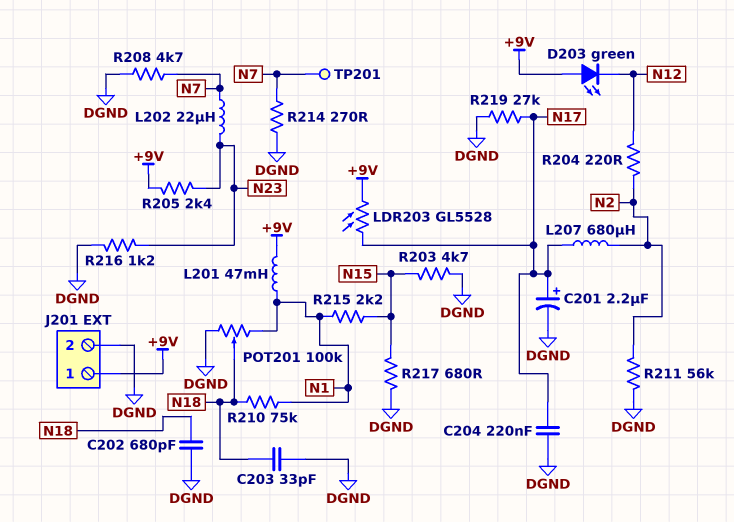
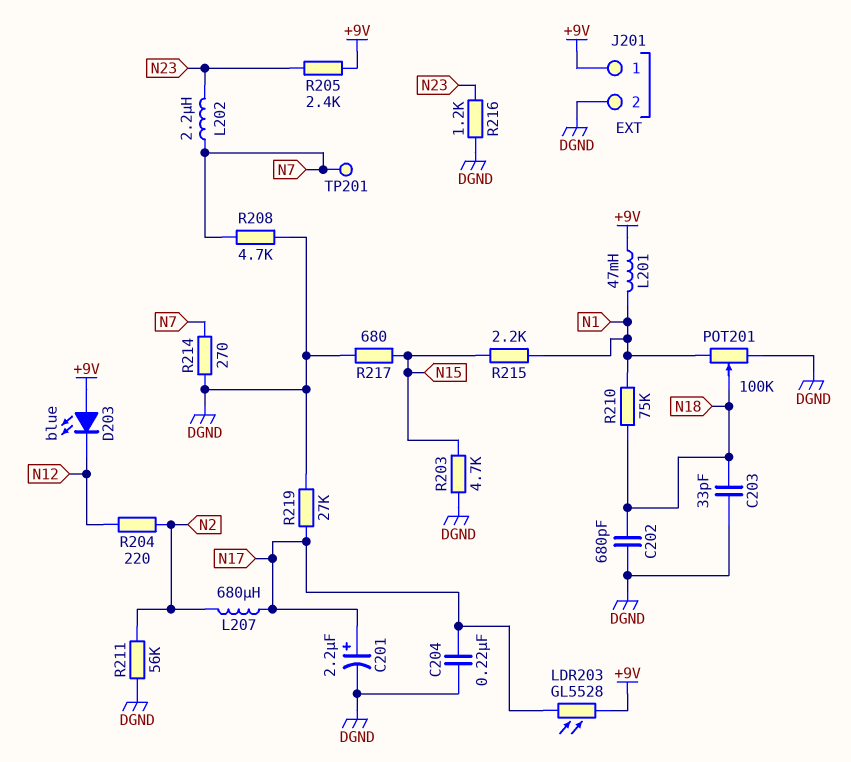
D203: LED green (A +9V, K N12) -> LED blue (A +9V, K N12)
L202: 22uH (N7, N23) -> 2.2uH (N7, N23)

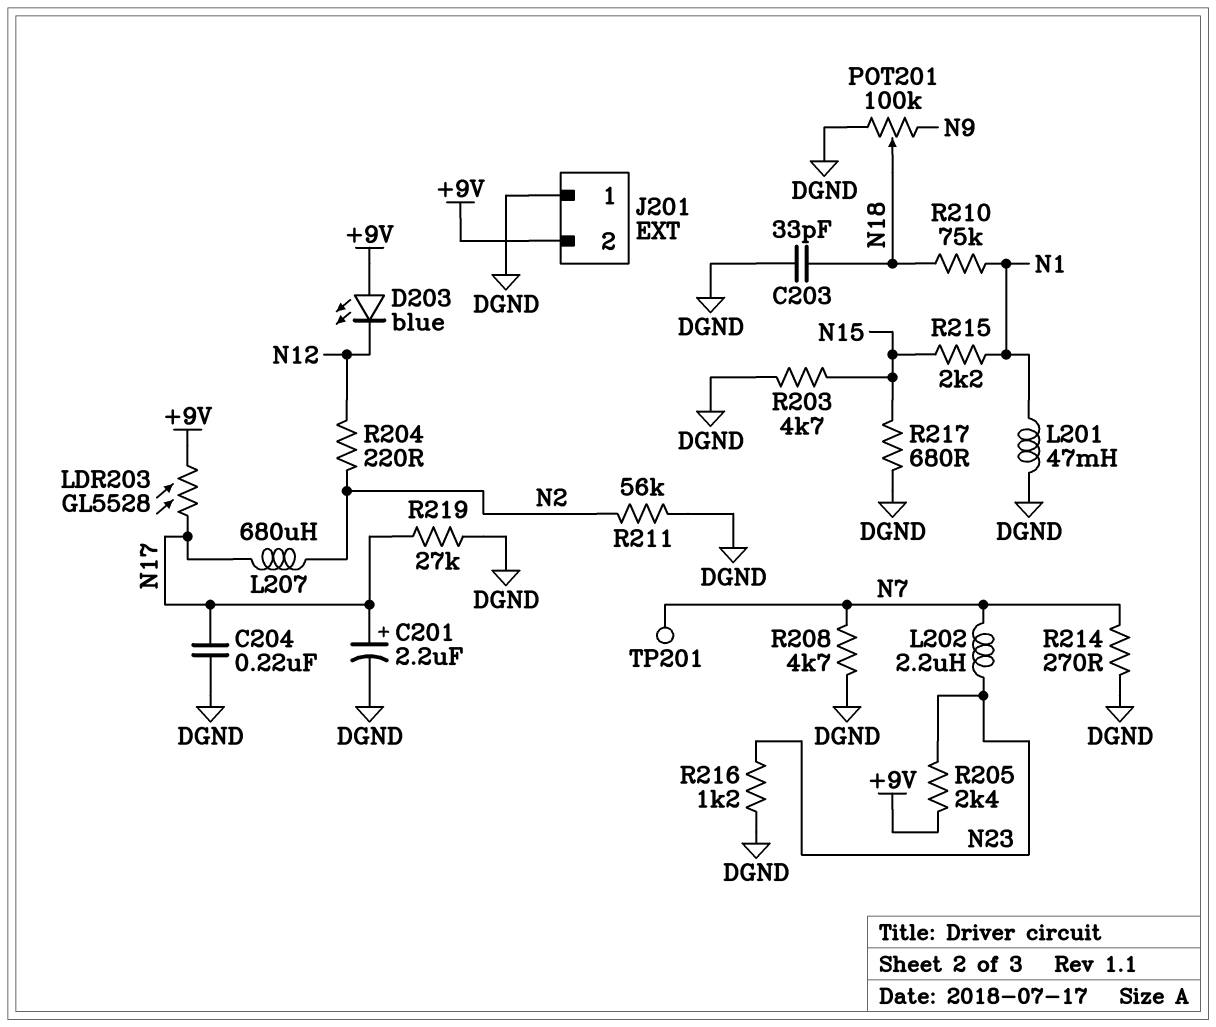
C202: 680pF (DGND, N18) -> none
J201 pin 1: +9V -> DGND
J201 pin 2: DGND -> +9V
L201: 47mH (+9V, N1) -> 47mH (DGND, N1)
POT201: 100k (DGND, N1, wiper N18) -> 100k (DGND, N9, wiper N18)

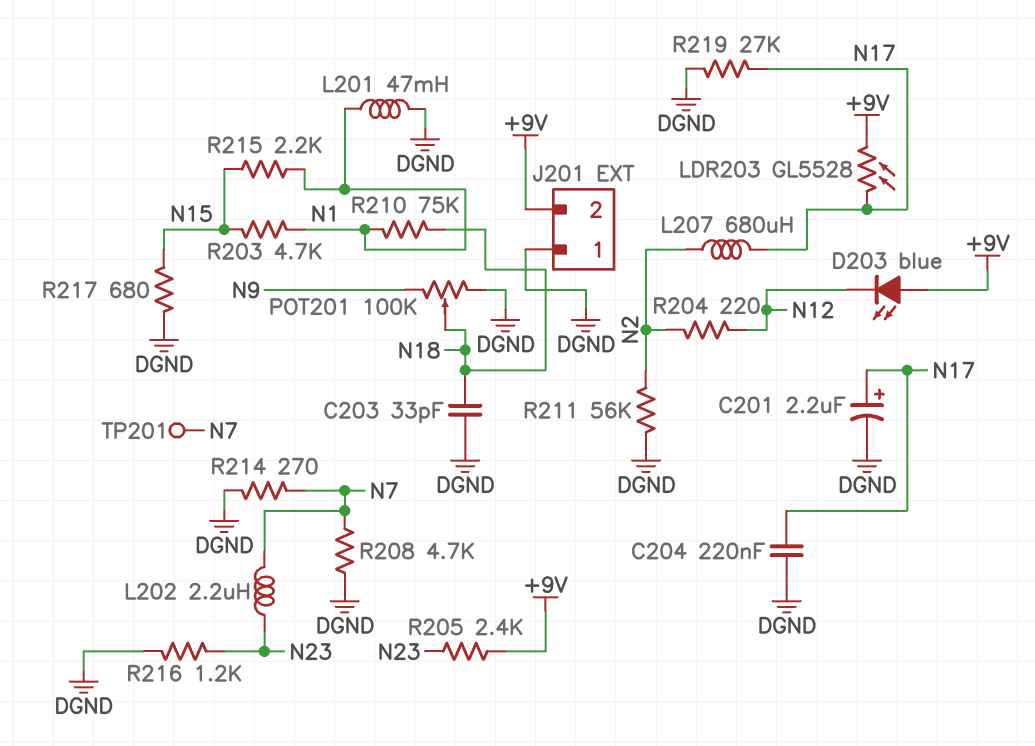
R203: 4.7k (DGND, N15) -> 4.7k (N1, N15)

